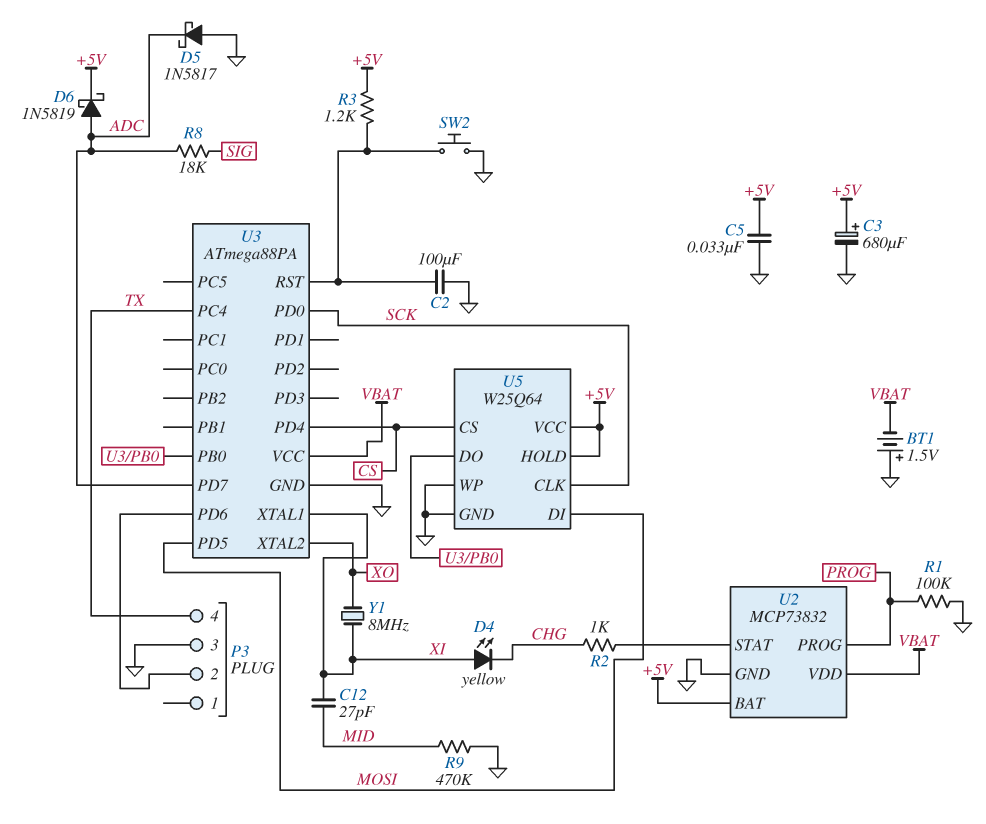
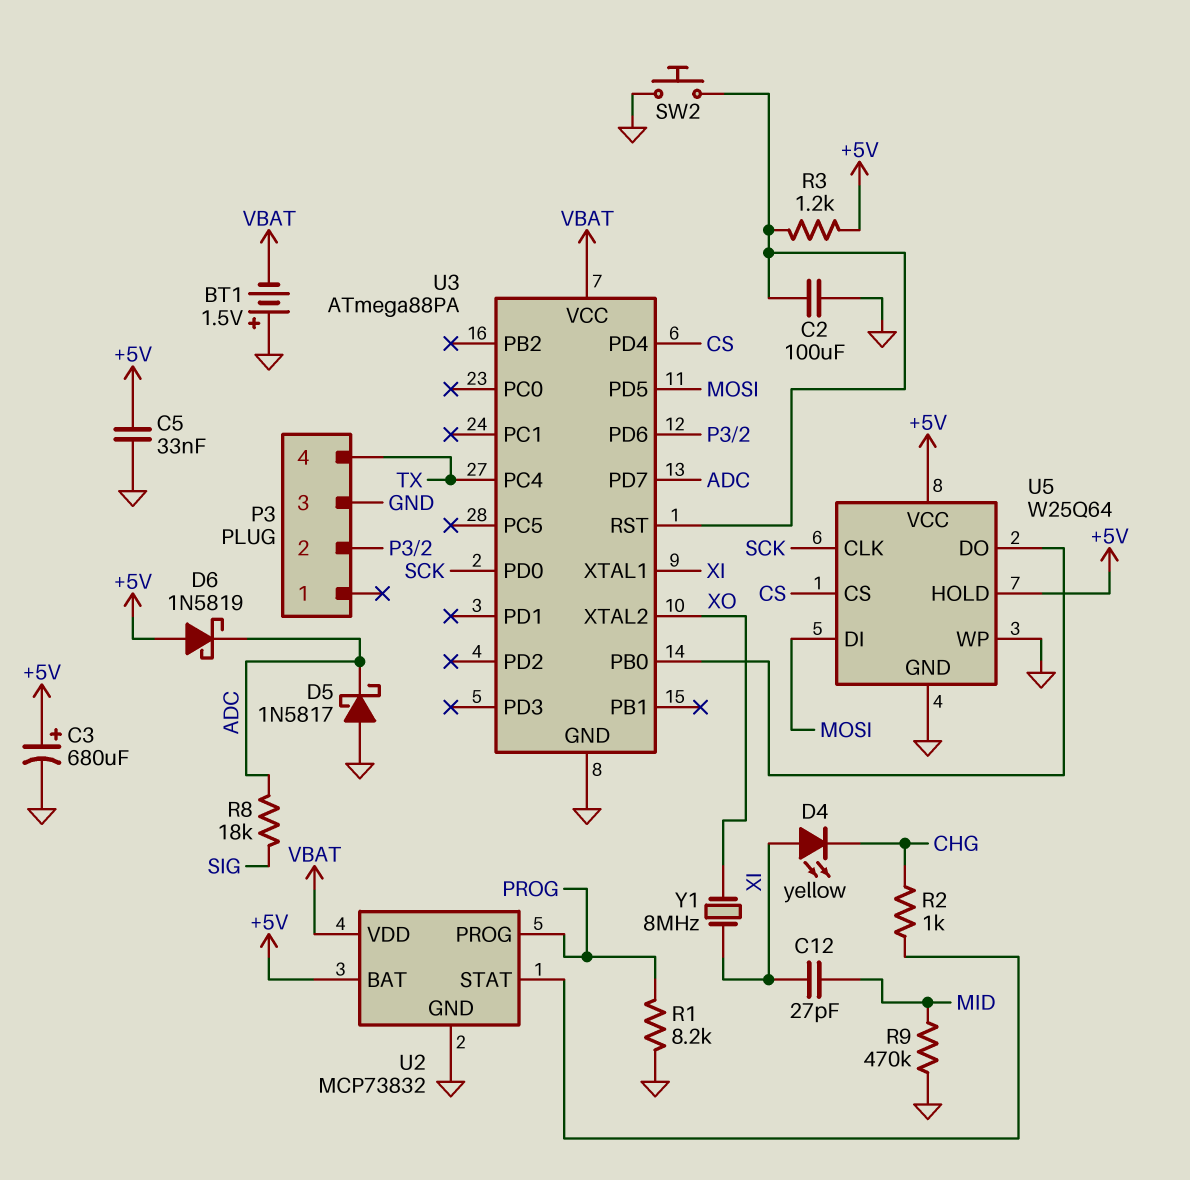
D6: schottky 1N5819 (A ADC, K +5V) -> schottky 1N5819 (A +5V, K ADC)
R1: 100k (GND, PROG) -> 8.2k (GND, PROG)

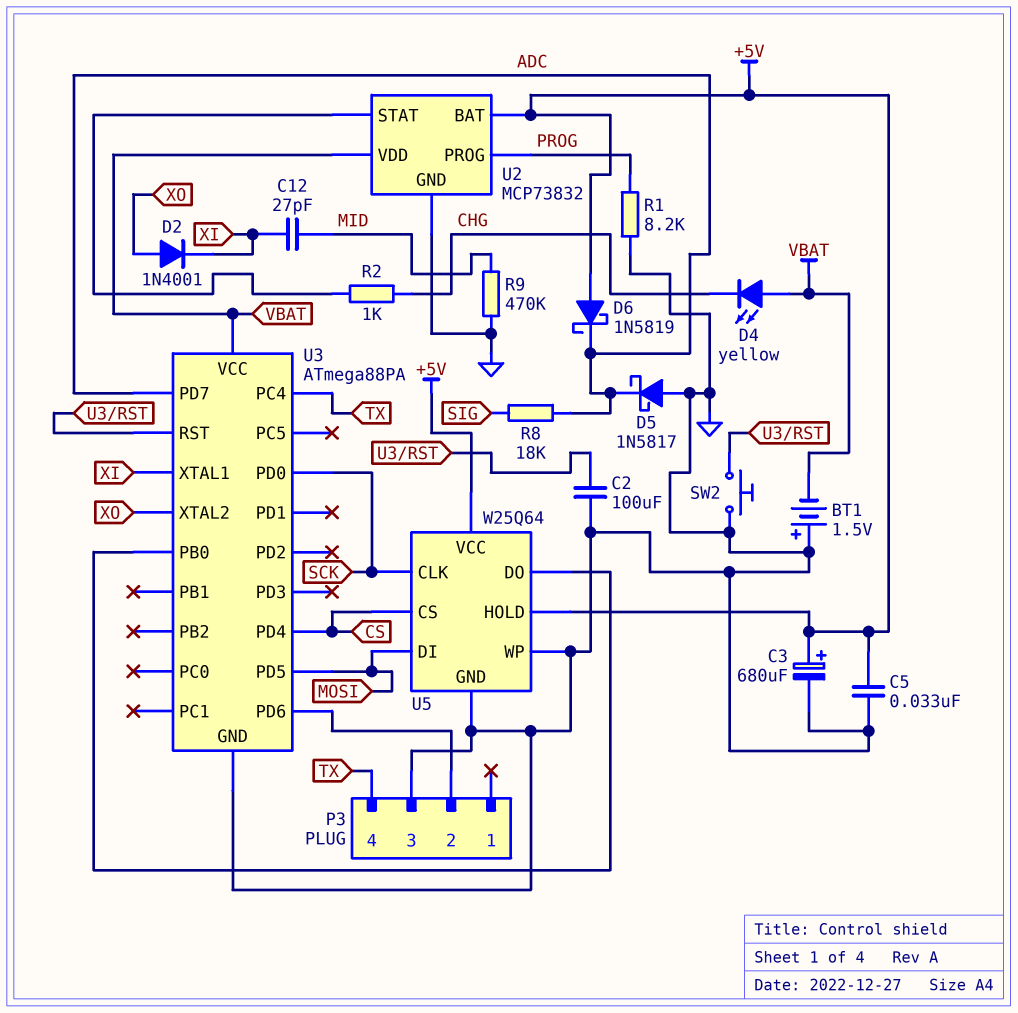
D2: none -> diode 1N4001 (A XO, K XI)
D4: LED yellow (A XI, K CHG) -> LED yellow (A VBAT, K CHG)
R3: 1.2k (+5V, U3/RST) -> none
Y1: 8MHz (XI, XO) -> none

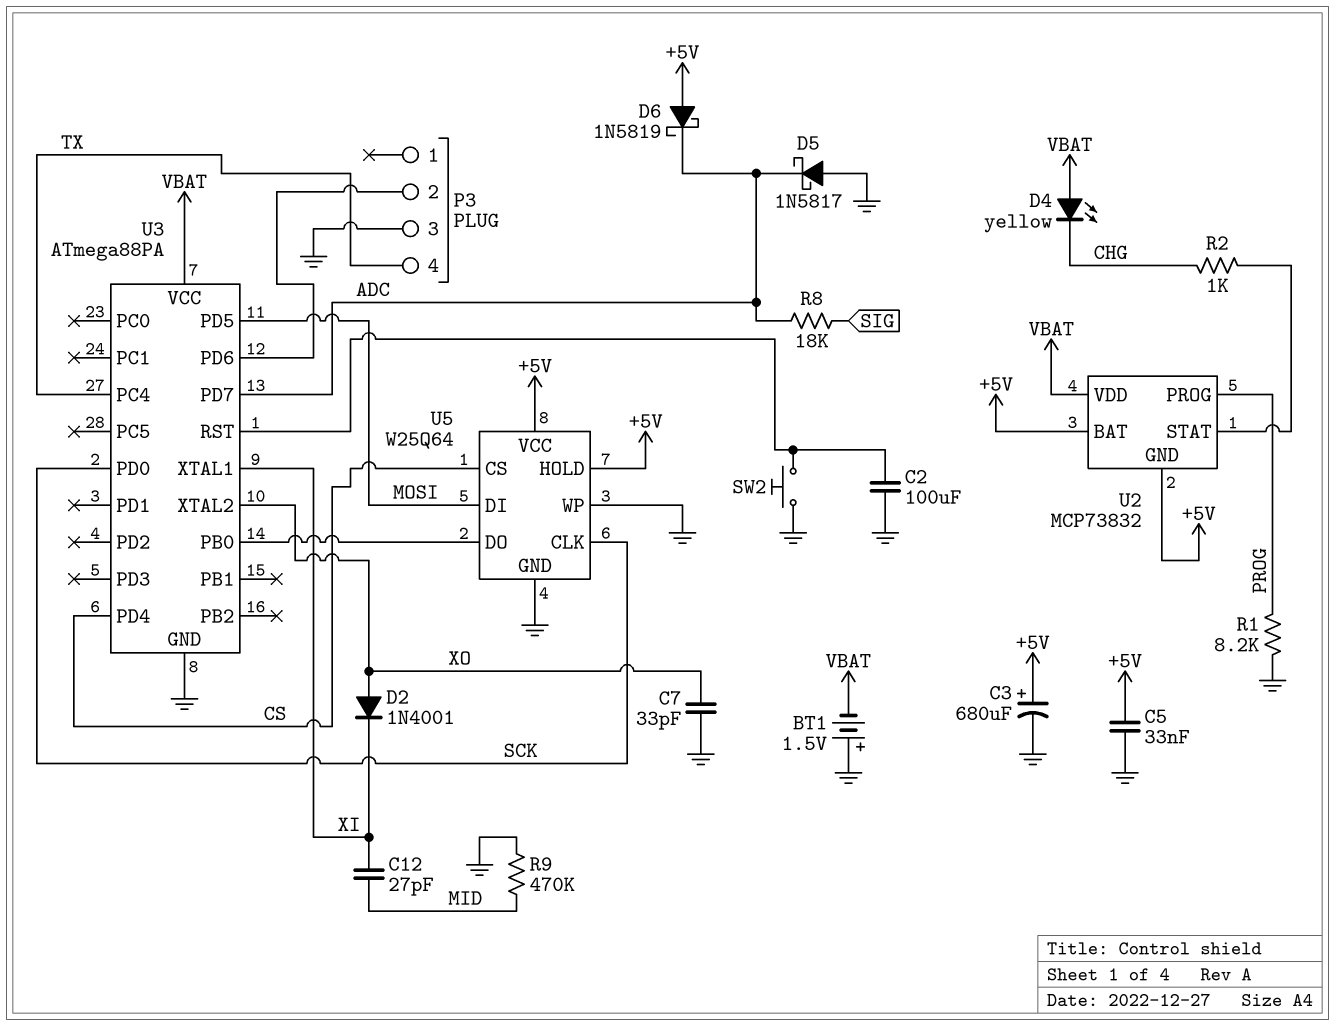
C7: none -> 33pF (GND, XO)
U2 pin GND: GND -> +5V

